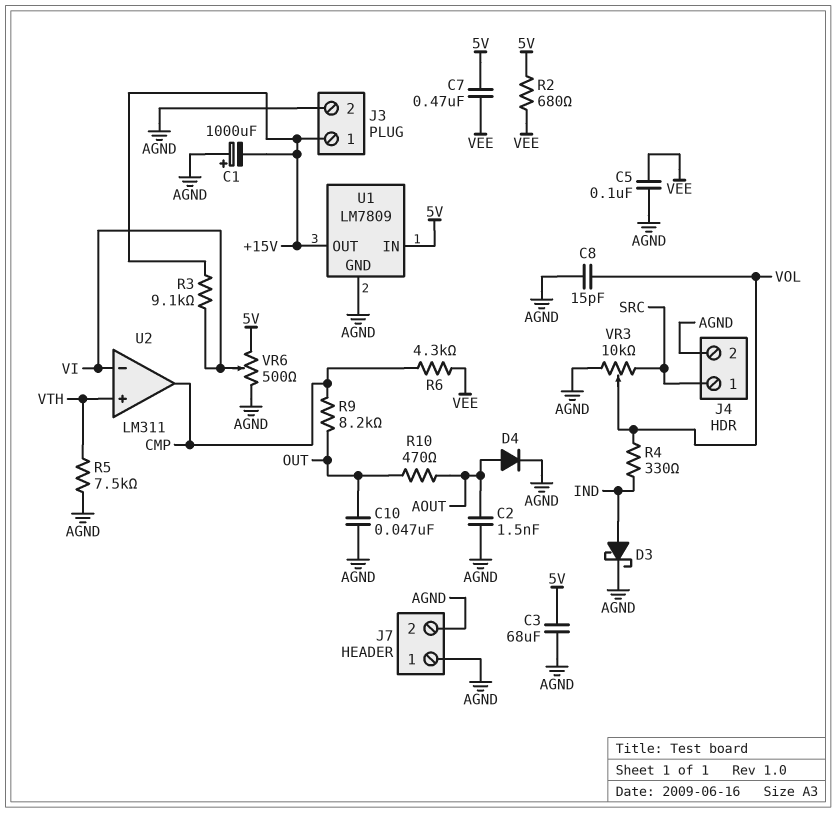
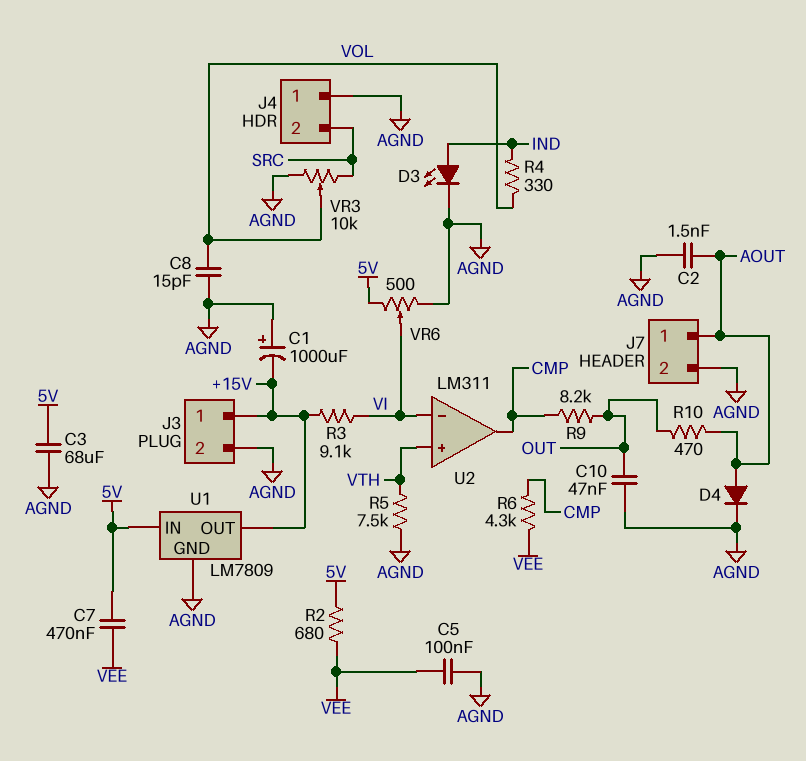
D3: schottky (A IND, K AGND) -> LED (A IND, K AGND)
J4 pin 1: SRC -> AGND
J4 pin 2: AGND -> SRC
J7 pin 1: AGND -> AOUT

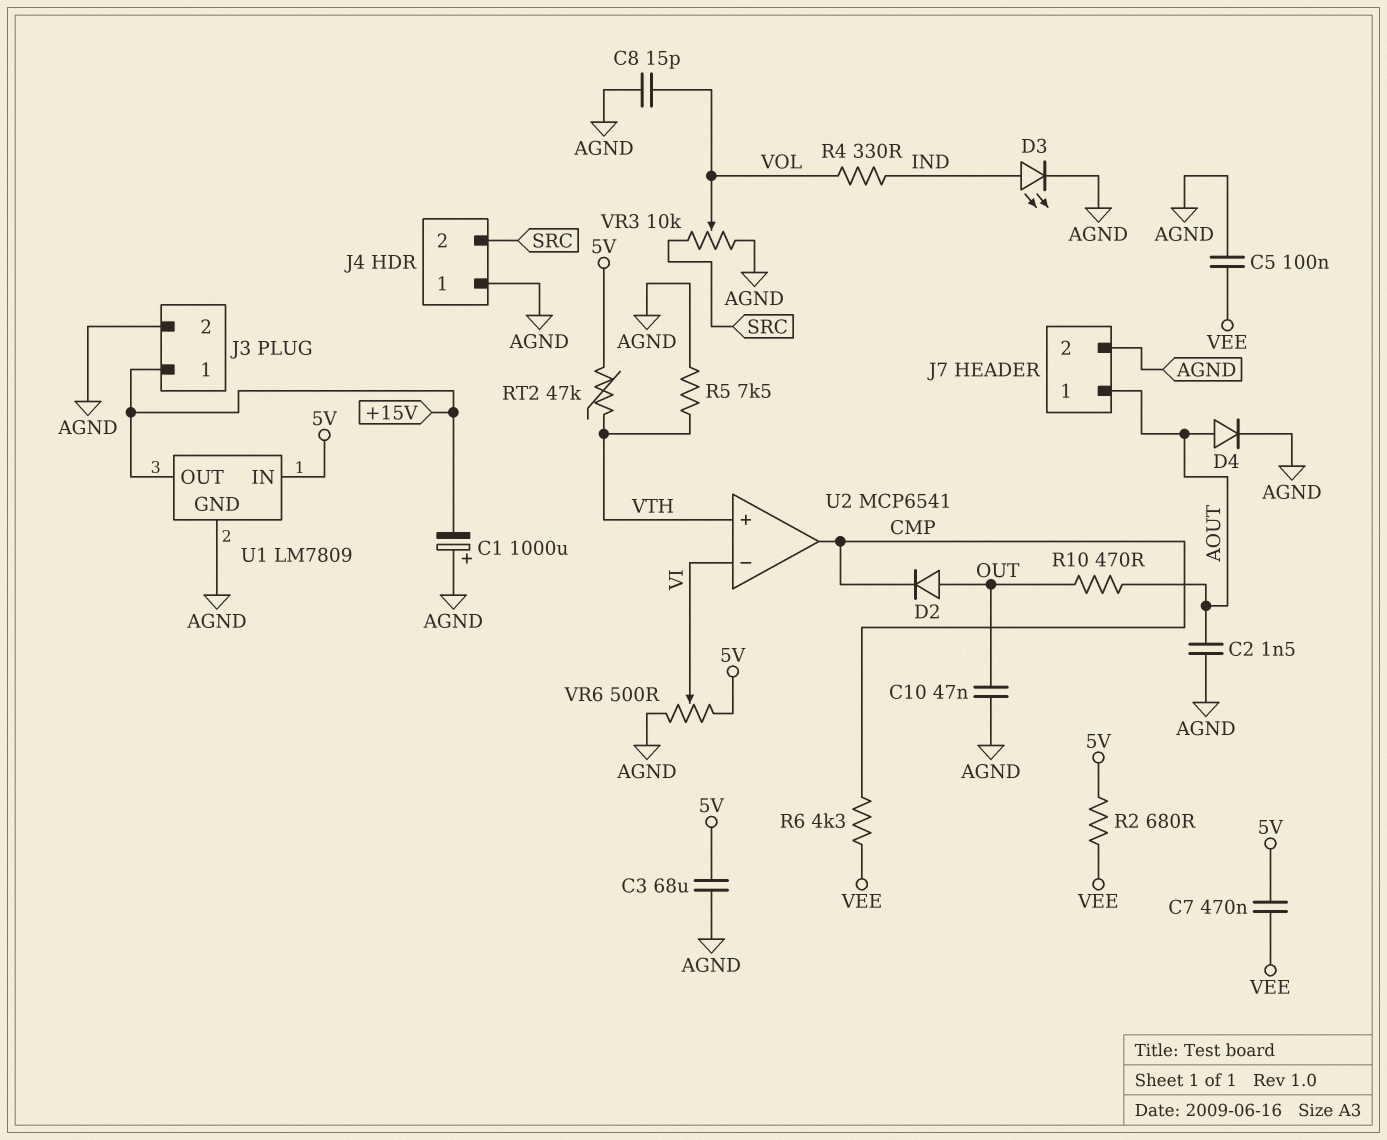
D2: none -> diode (A OUT, K CMP)
R3: 9.1k (+15V, VI) -> none
R9: 8.2k (CMP, OUT) -> none
RT2: none -> 47k (5V, VTH)
U2: LM311 -> MCP6541

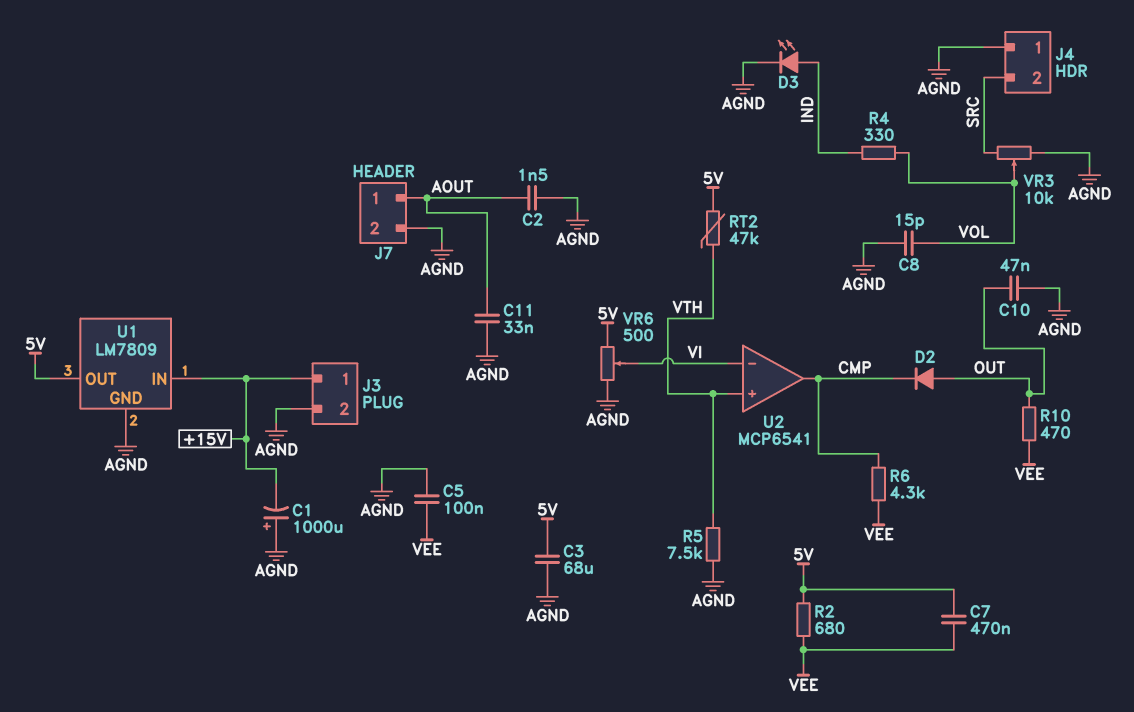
C11: none -> 33nF (AGND, AOUT)
D4: diode (A AOUT, K AGND) -> none
R10: 470 (AOUT, OUT) -> 470 (OUT, VEE)
U1 pin IN: 5V -> +15V
U1 pin OUT: +15V -> 5V

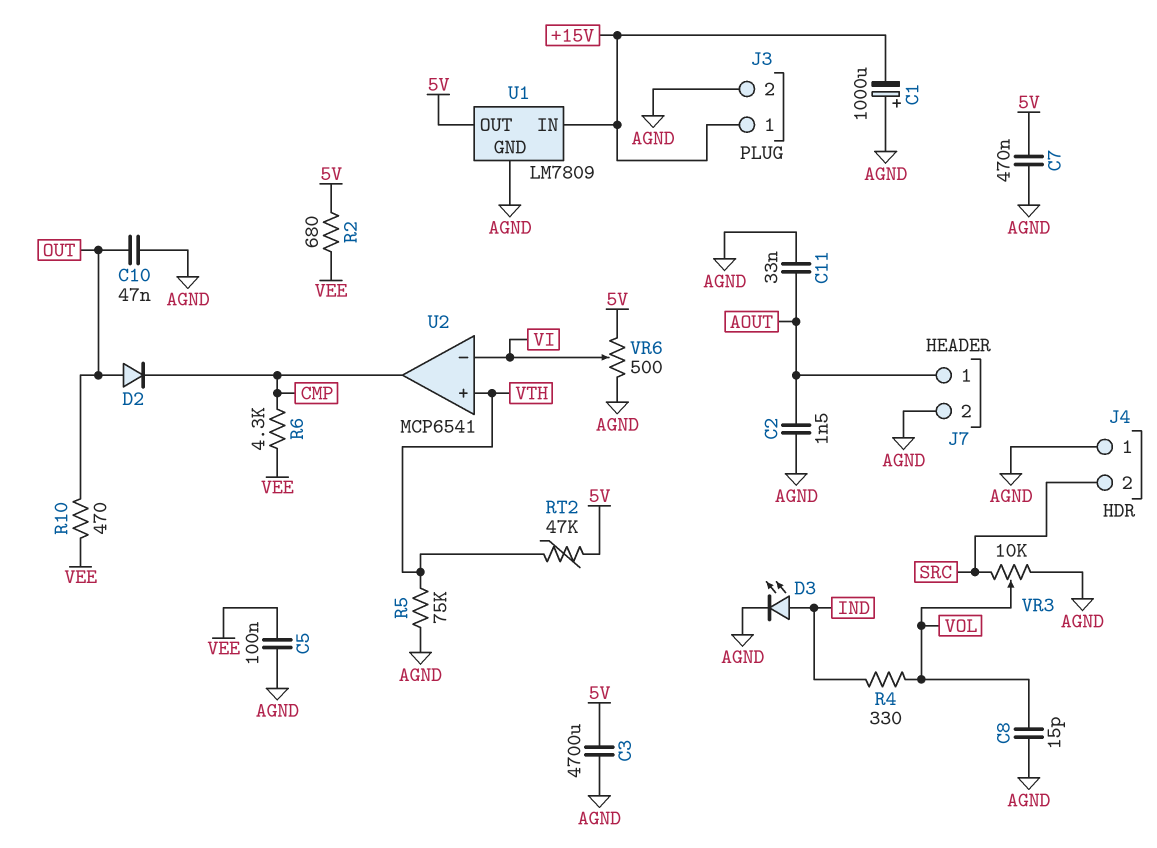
C3: 68uF (5V, AGND) -> 4700uF (5V, AGND)
C7: 470nF (5V, VEE) -> 470nF (5V, AGND)
R5: 7.5k (AGND, VTH) -> 75k (AGND, VTH)

